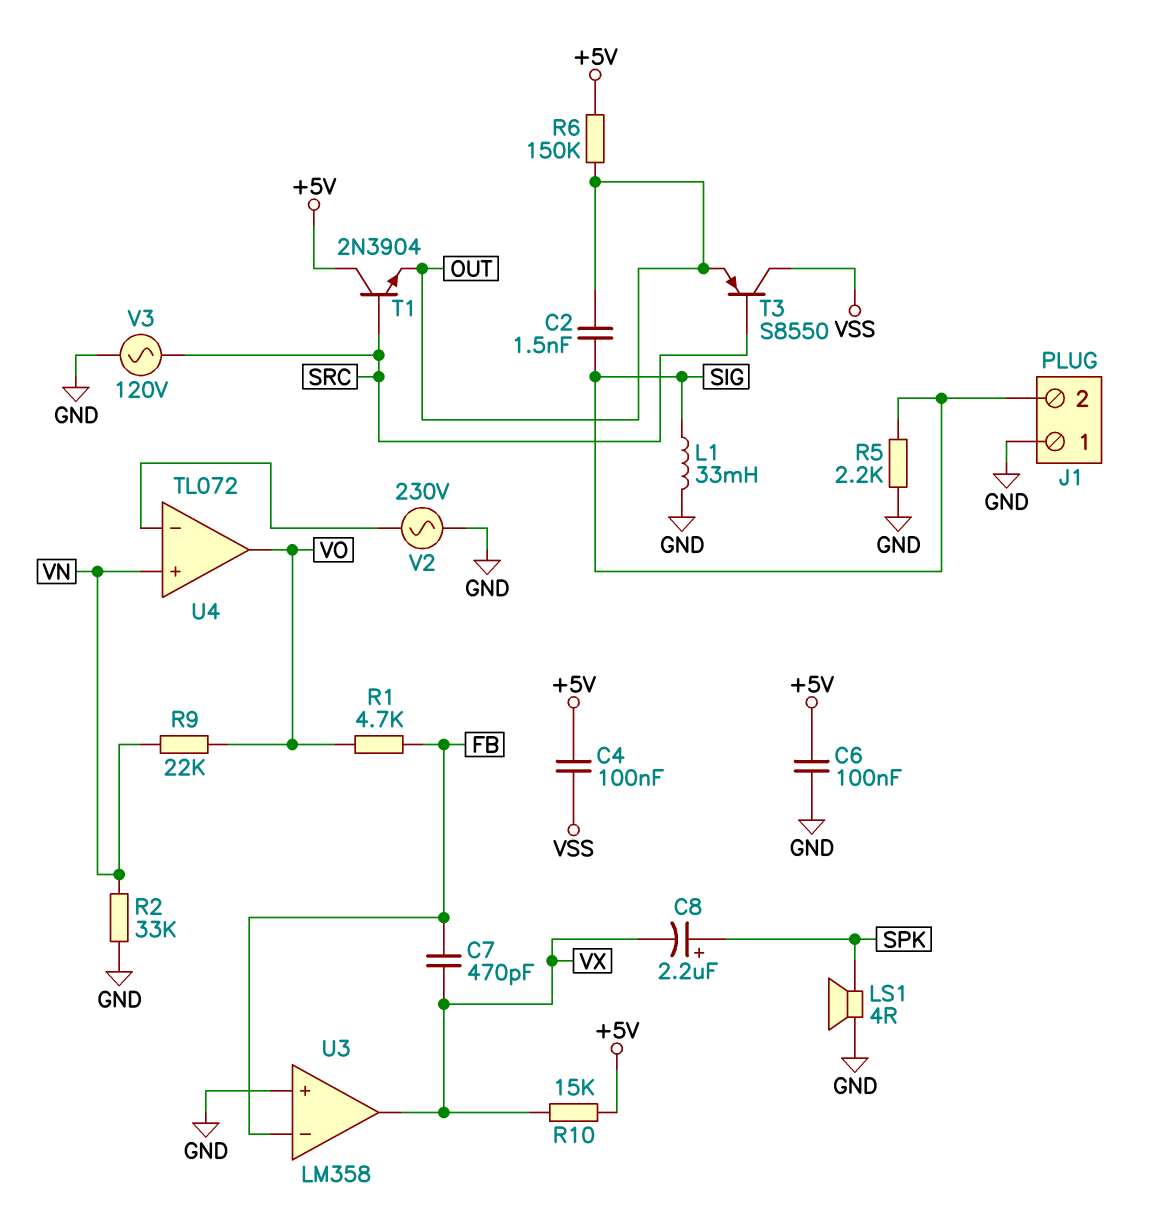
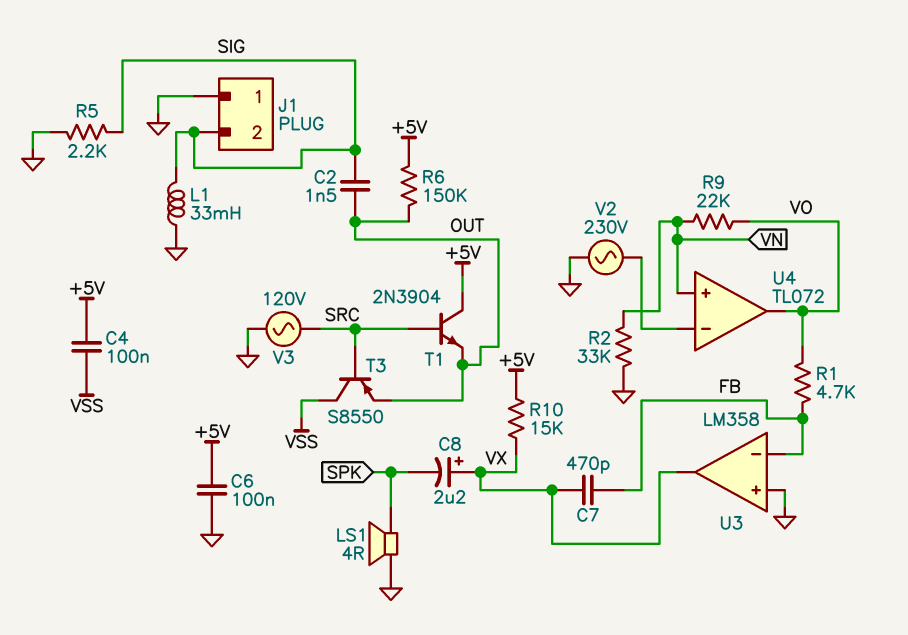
C8: 2.2uF (plus SPK, minus VX) -> 2.2uF (plus VX, minus SPK)

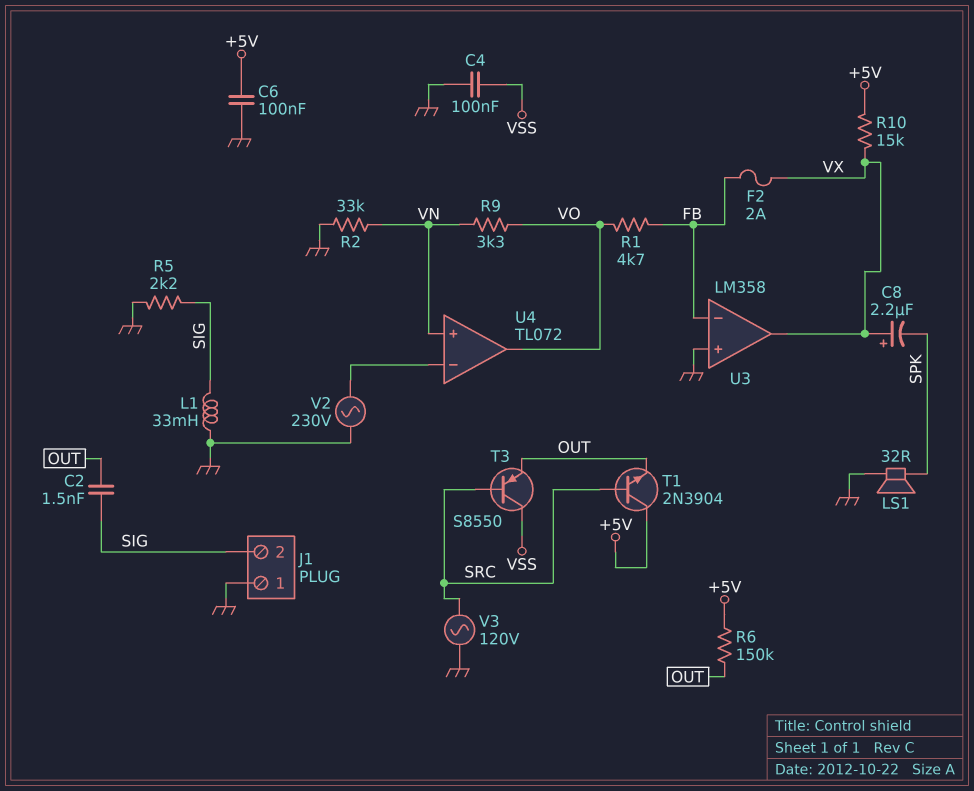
C4: 100nF (+5V, VSS) -> 100nF (GND, VSS)
C7: 470pF (FB, VX) -> none
F2: none -> 2A (FB, VX)
LS1: speaker 4R (GND, SPK) -> speaker 32R (GND, SPK)
R9: 22k (VN, VO) -> 3.3k (VN, VO)

